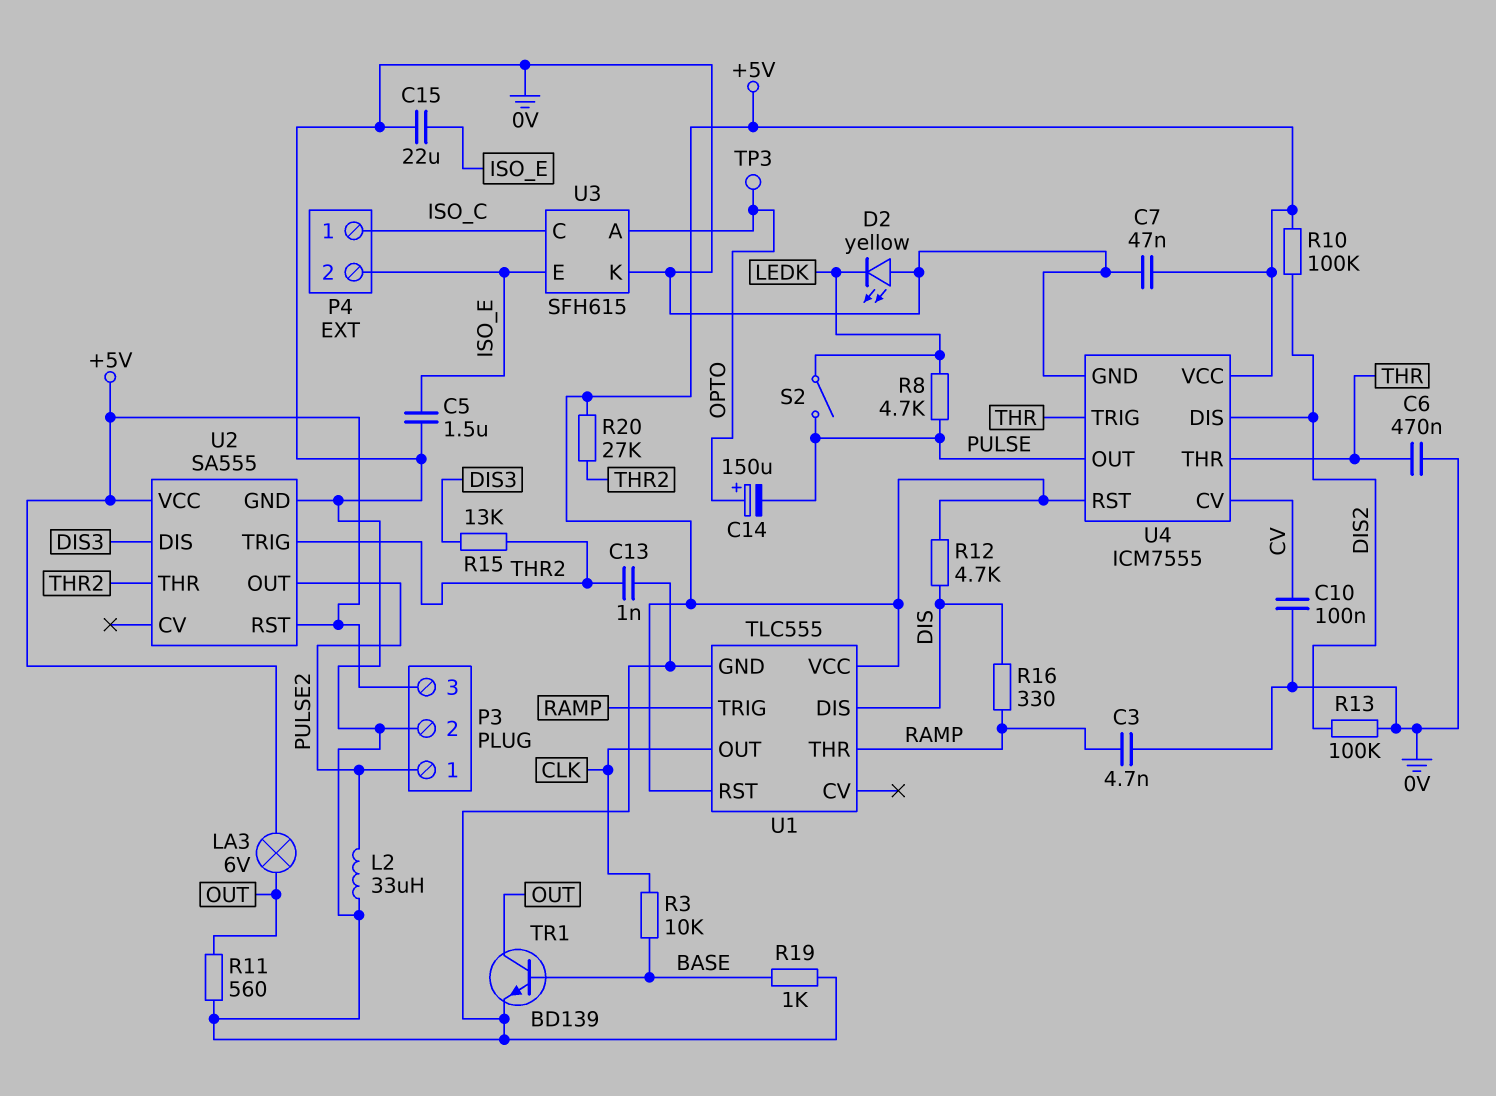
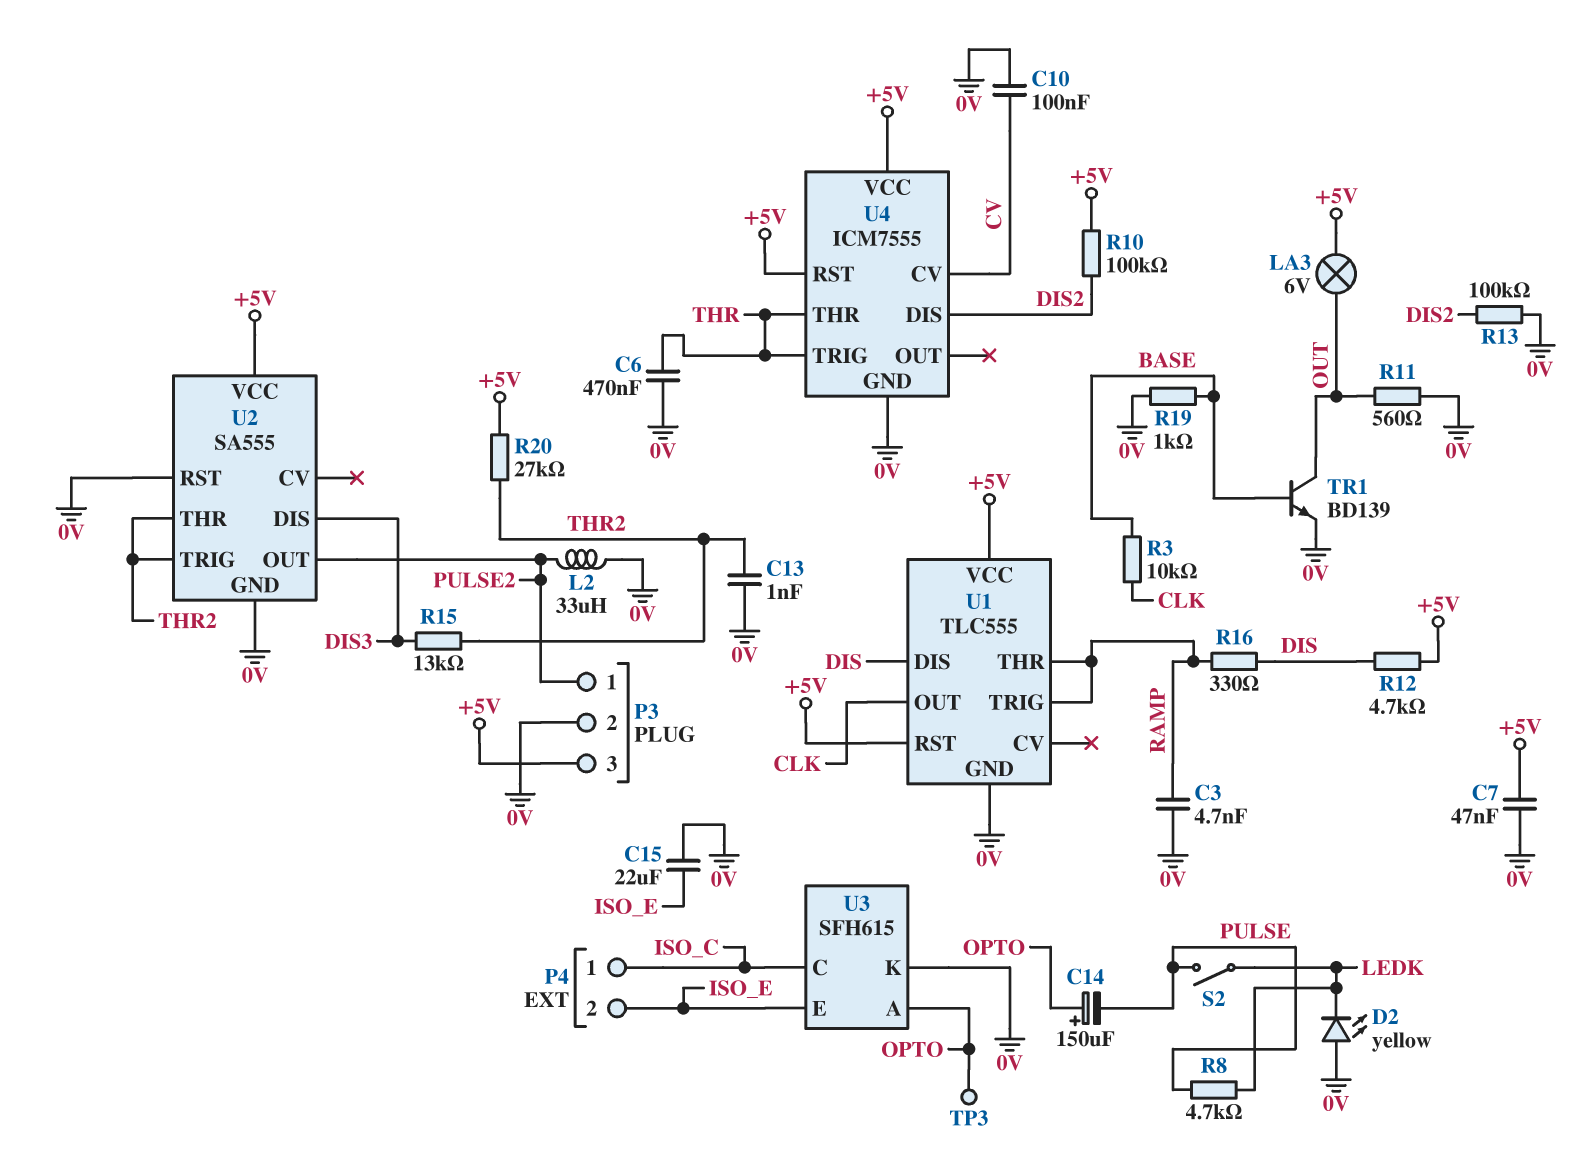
C5: 1.5uF (0V, ISO_E) -> none
U2 pin RST: +5V -> 0V
U4 pin OUT: PULSE -> none

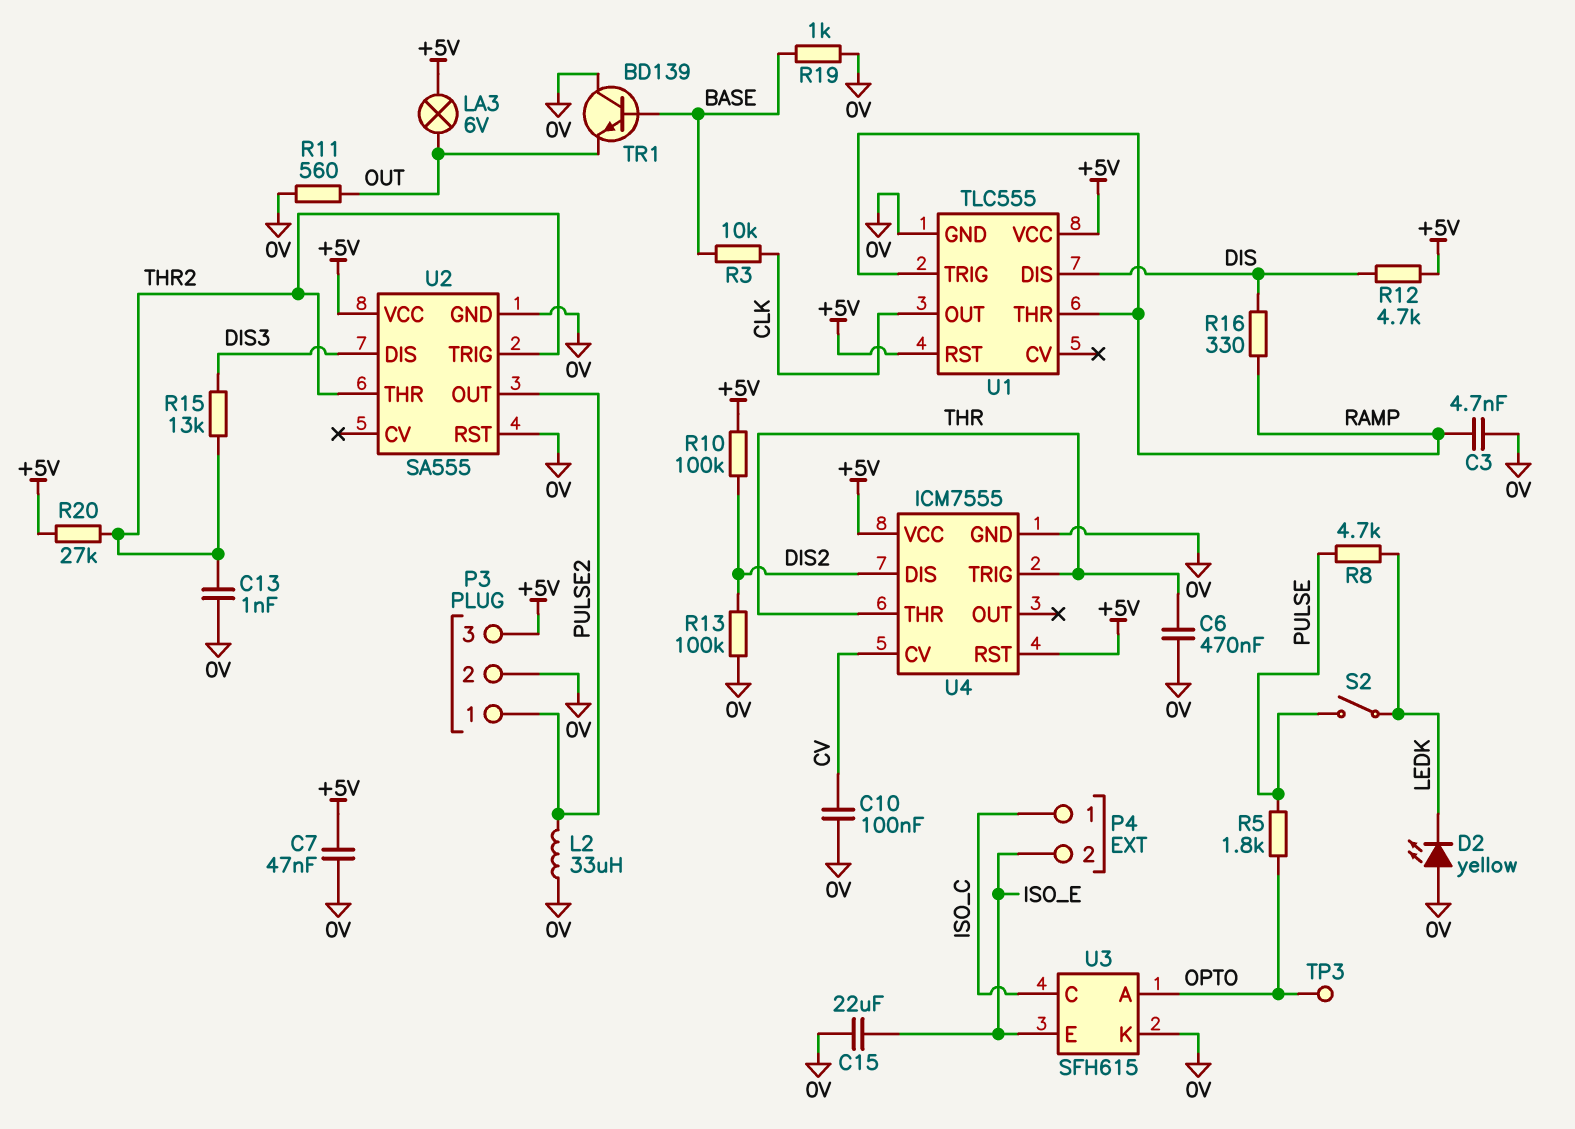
C14: 150uF (plus OPTO, minus PULSE) -> none
R5: none -> 1.8k (OPTO, PULSE)
TR1: NPN BD139 (B BASE, C OUT, E 0V) -> NPN BD139 (B BASE, C 0V, E OUT)

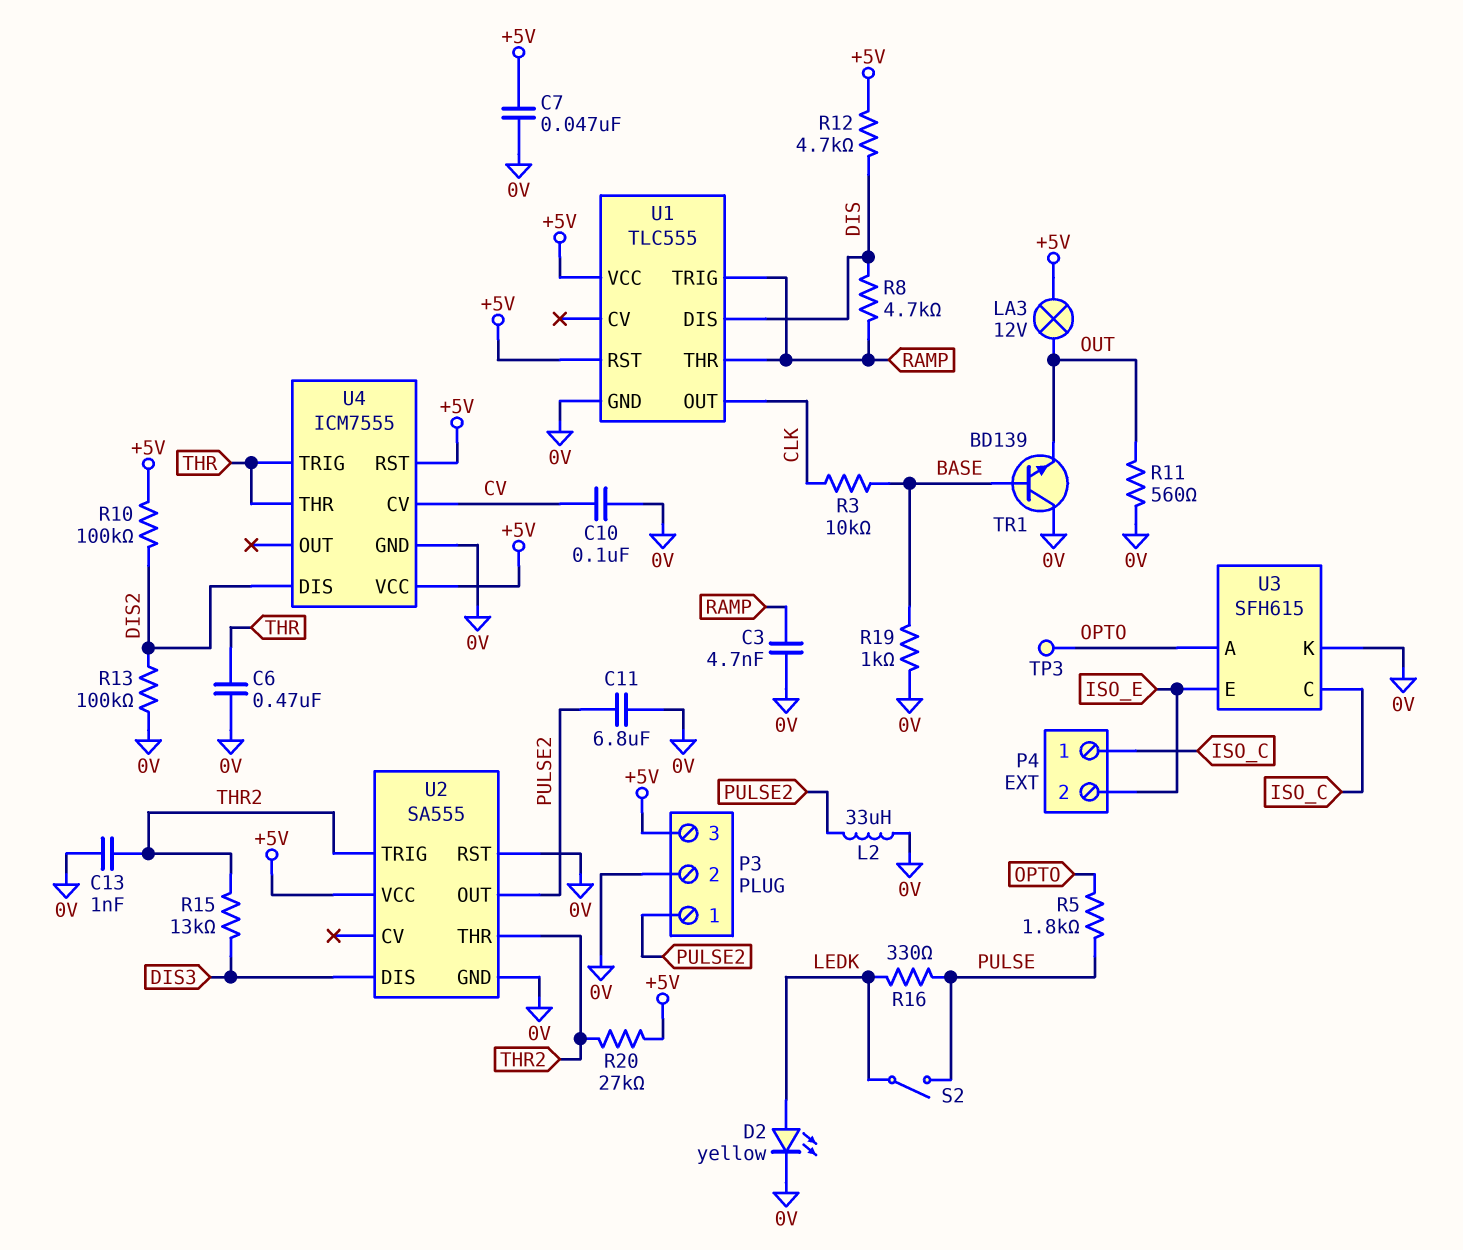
C11: none -> 6.8uF (0V, PULSE2)
C15: 22uF (0V, ISO_E) -> none
D2: LED yellow (A 0V, K LEDK) -> LED yellow (A LEDK, K 0V)
LA3: lamp 6V (+5V, OUT) -> lamp 12V (+5V, OUT)
R8: 4.7k (LEDK, PULSE) -> 4.7k (DIS, RAMP)
R16: 330 (DIS, RAMP) -> 330 (LEDK, PULSE)

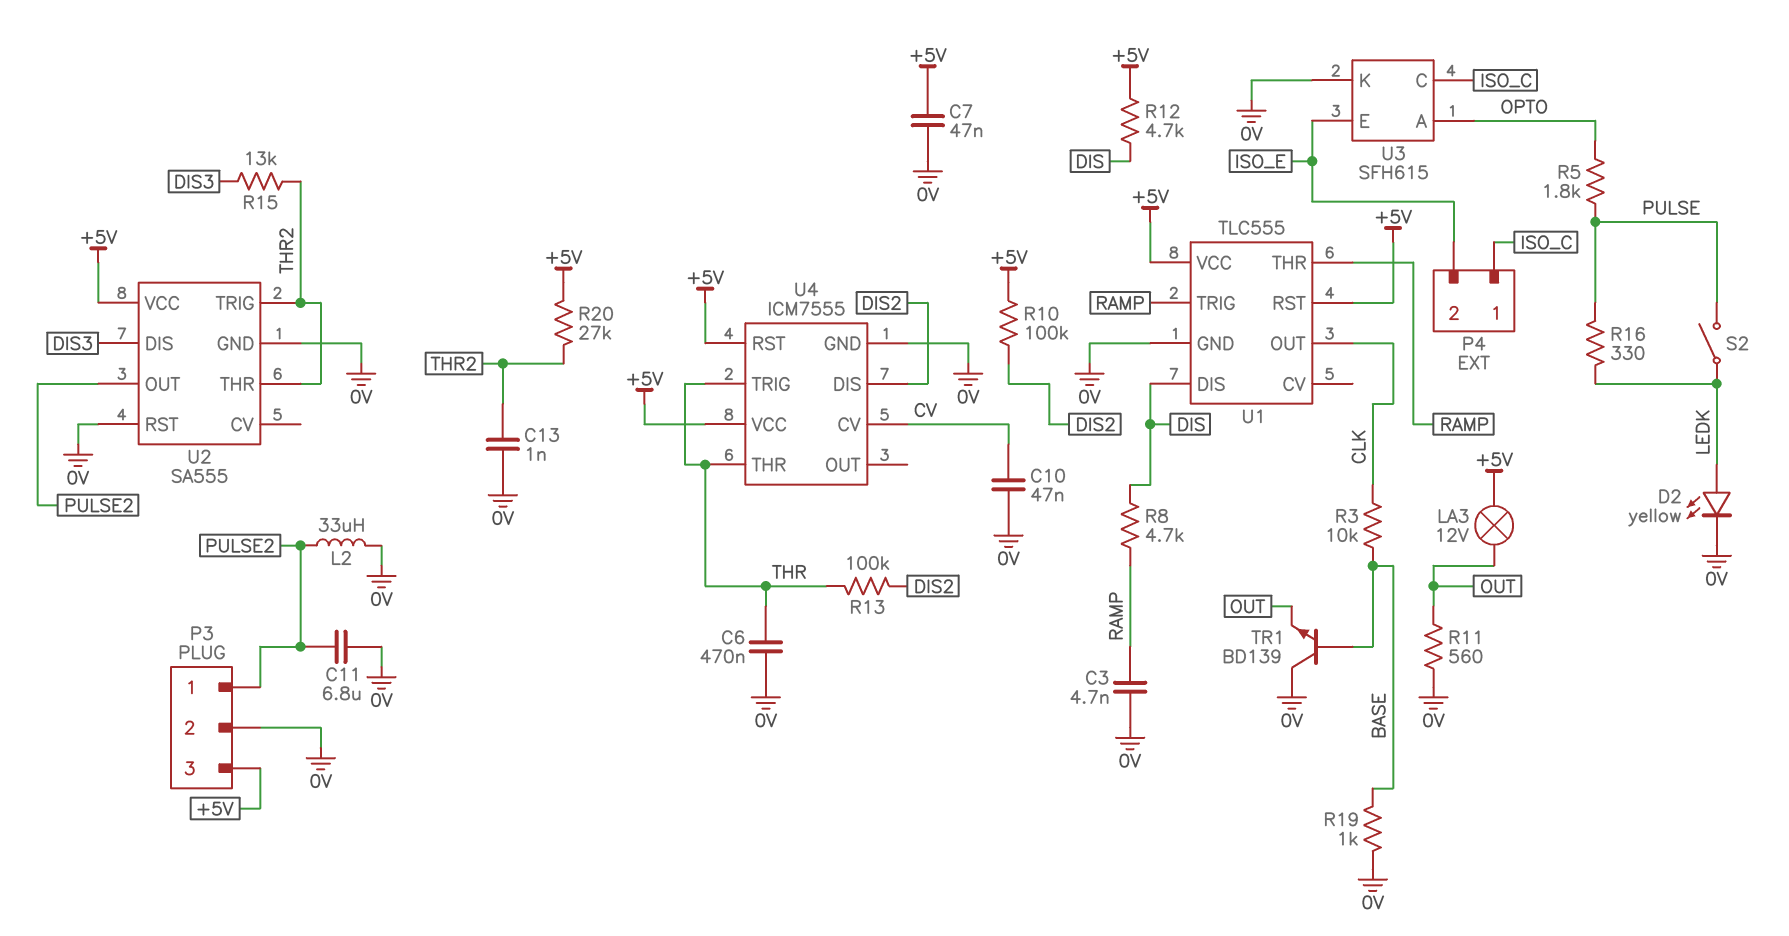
C10: 100nF (0V, CV) -> 47nF (0V, CV)
R13: 100k (0V, DIS2) -> 100k (DIS2, THR)
TP3: test point (OPTO) -> none

